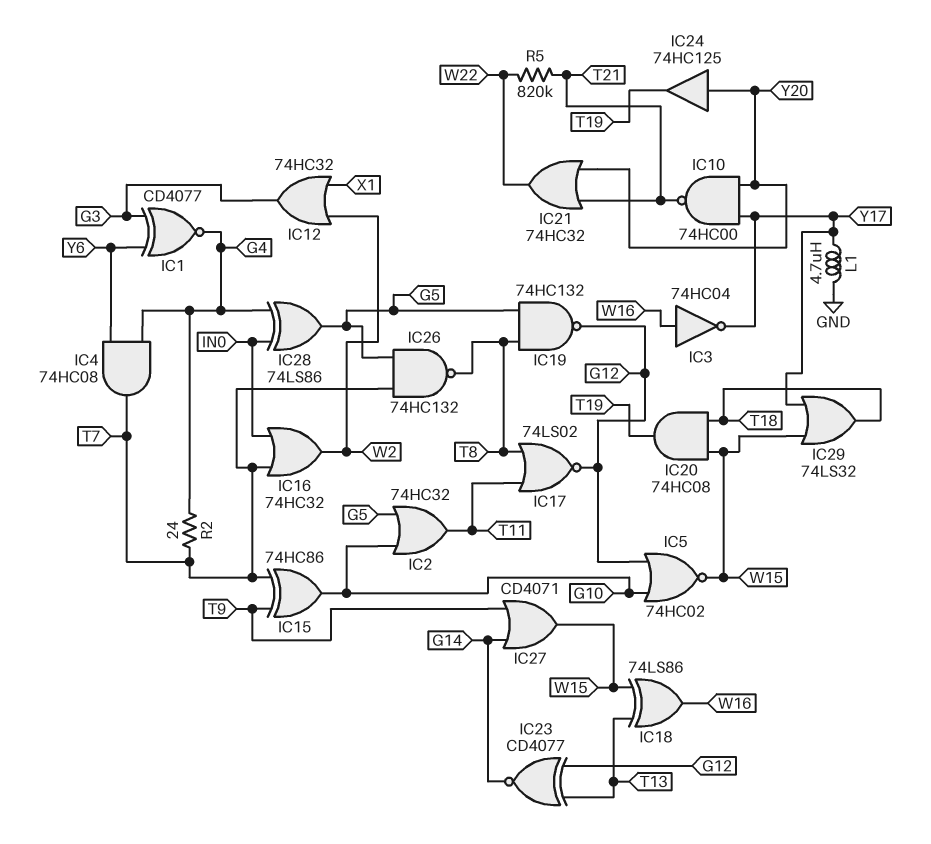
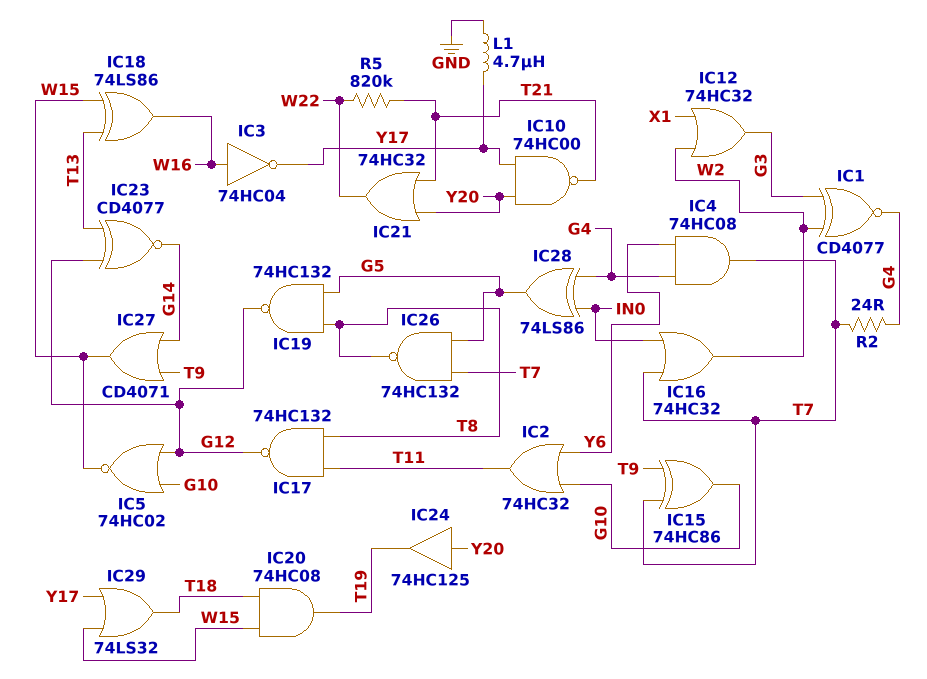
IC1: XNOR CD4077 (in G3, in Y6, out G4) -> XNOR CD4077 (in G3, in W2, out G4)
IC2: OR 74HC32 (in G5, in G10, out T11) -> OR 74HC32 (in G10, in Y6, out T11)
IC17: NOR 74LS02 (in T8, in T11, out G12) -> NAND 74HC132 (in T8, in T11, out G12)

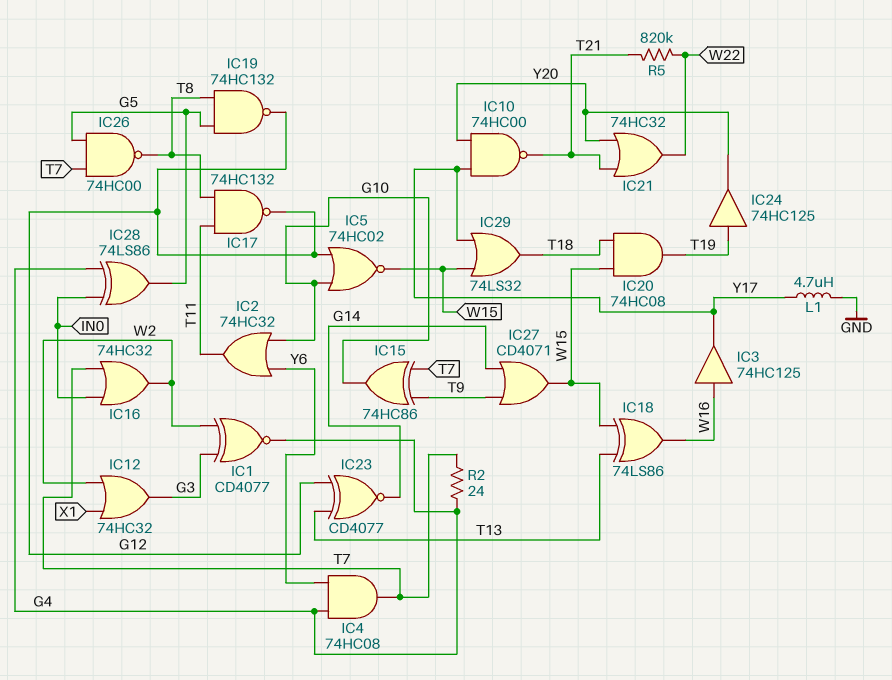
IC3: NOT 74HC04 (in W16, out Y17) -> buffer 74HC125 (in W16, out Y17)
IC24: buffer 74HC125 (in Y20, out T19) -> buffer 74HC125 (in T19, out Y20)
IC26: NAND 74HC132 (in G5, in T7, out T8) -> NAND 74HC00 (in G5, in T7, out T8)

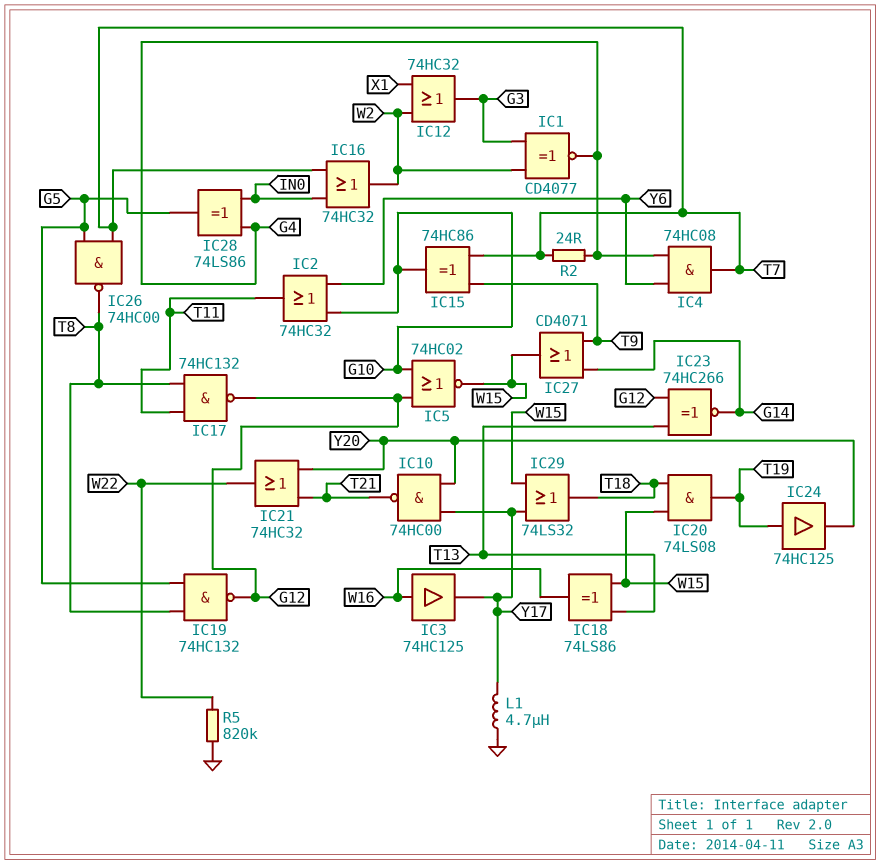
IC20: AND 74HC08 (in T18, in W15, out T19) -> AND 74LS08 (in T18, in W15, out T19)
IC23: XNOR CD4077 (in G12, in T13, out G14) -> XNOR 74HC266 (in G12, in T13, out G14)
R5: 820k (T21, W22) -> 820k (GND, W22)

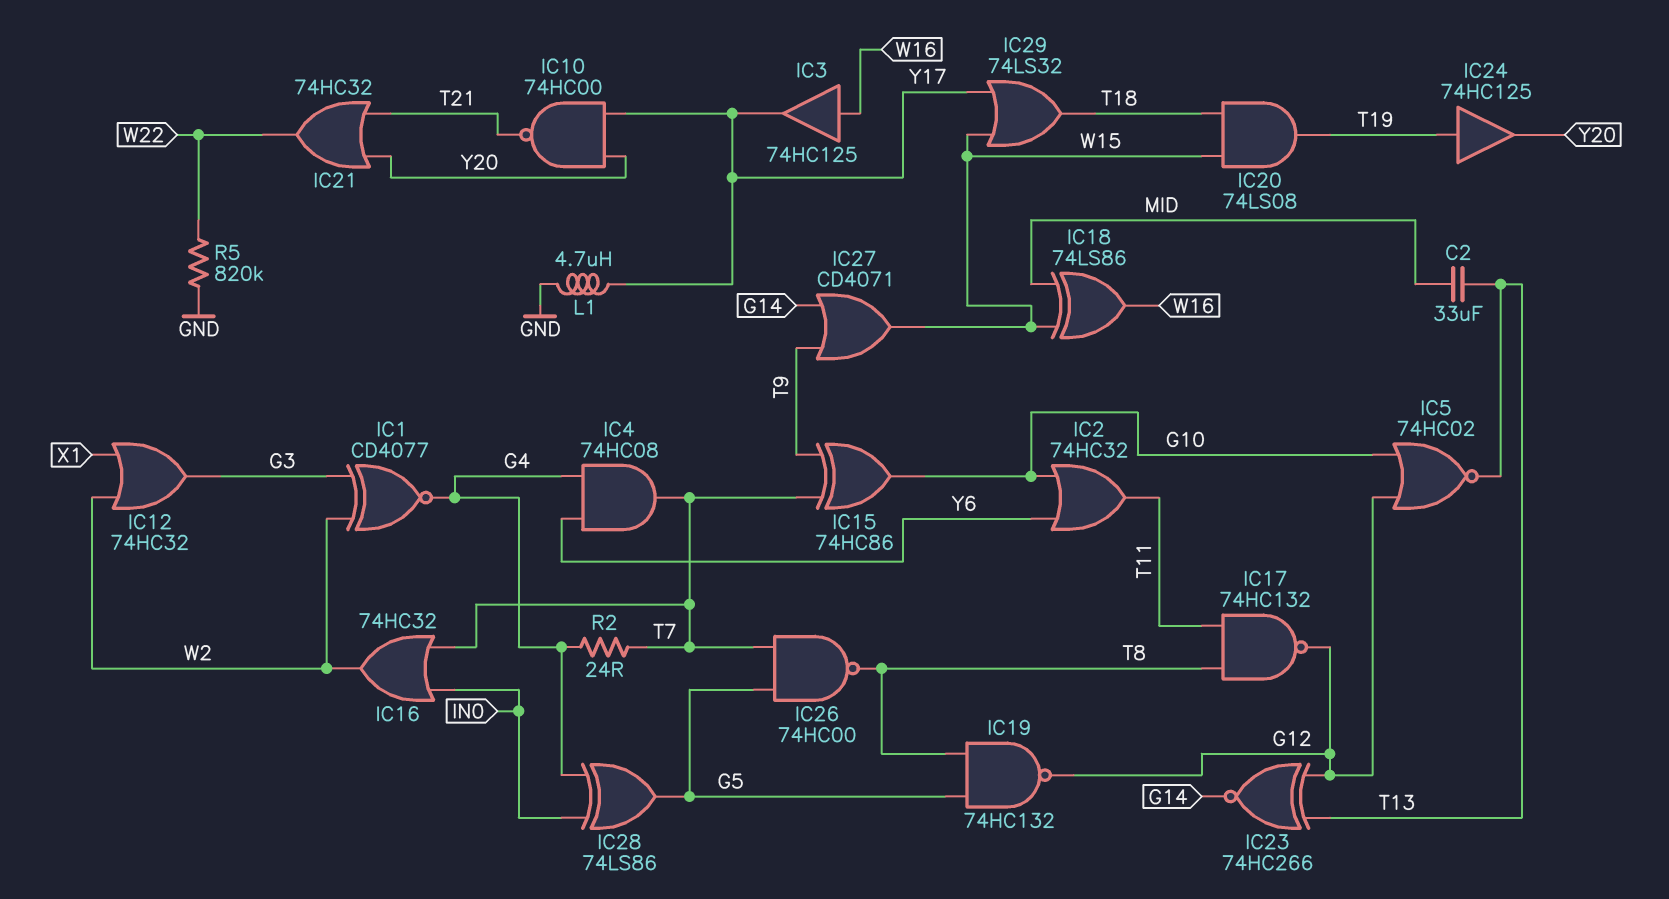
C2: none -> 33uF (MID, T13)
IC5: NOR 74HC02 (in G10, in G12, out W15) -> NOR 74HC02 (in G10, in G12, out T13)
IC18: XOR 74LS86 (in T13, in W15, out W16) -> XOR 74LS86 (in MID, in W15, out W16)

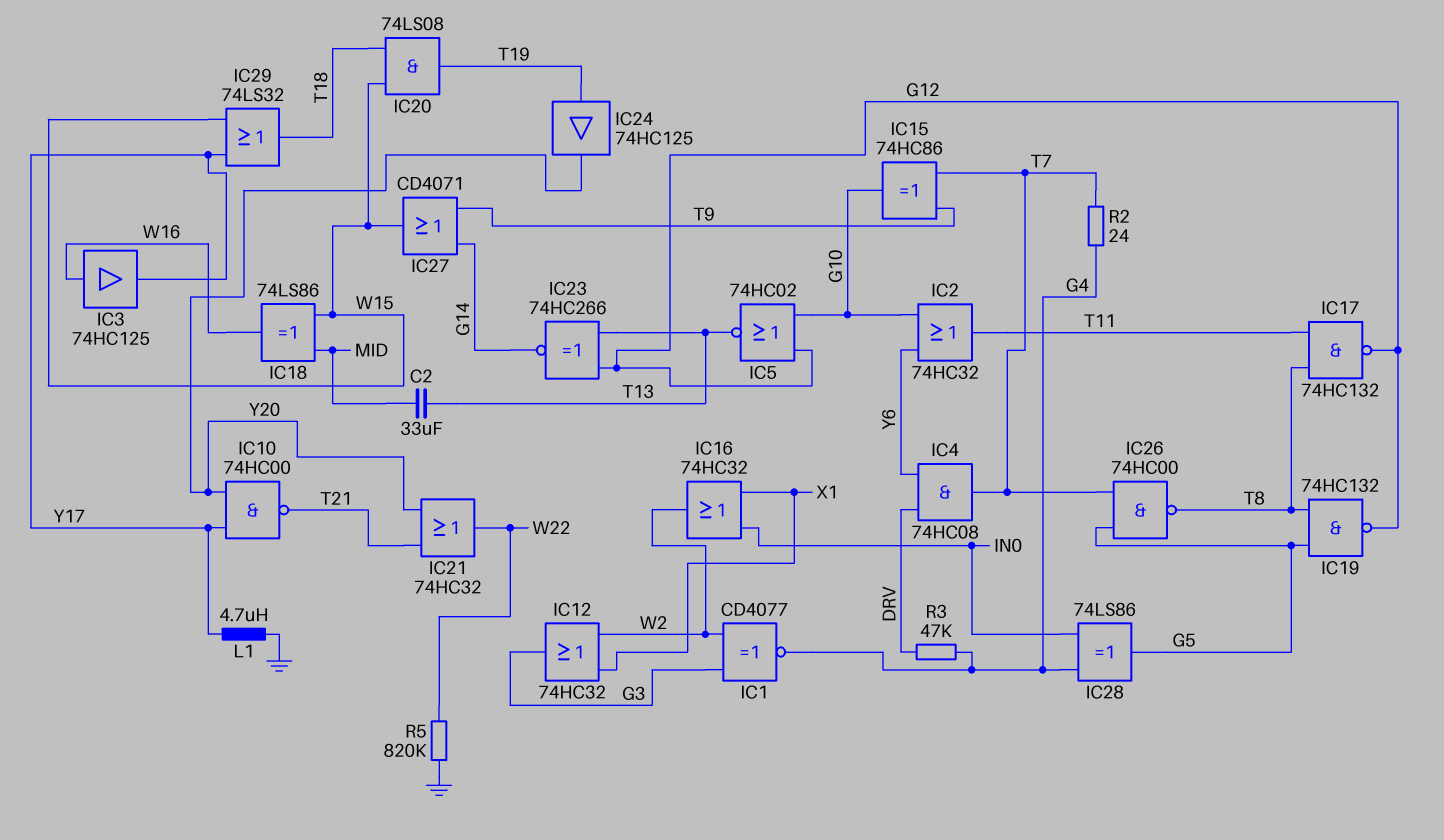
IC4: AND 74HC08 (in G4, in Y6, out T7) -> AND 74HC08 (in DRV, in Y6, out T7)
IC16: OR 74HC32 (in IN0, in T7, out W2) -> OR 74HC32 (in IN0, in X1, out W2)
R3: none -> 47k (DRV, G4)

